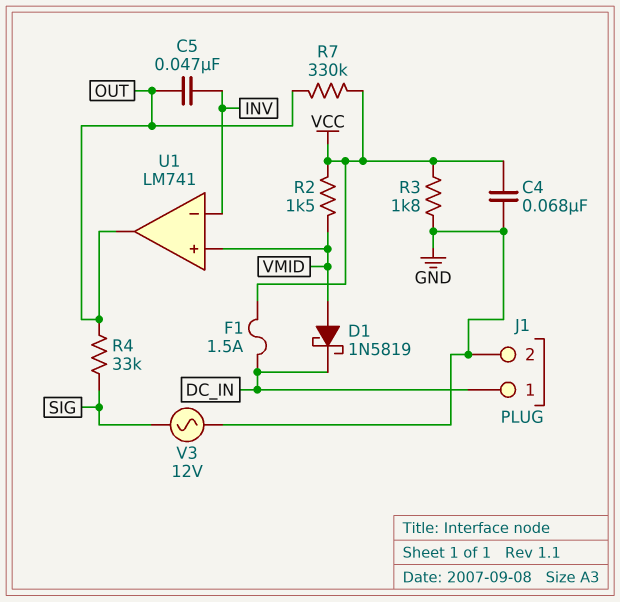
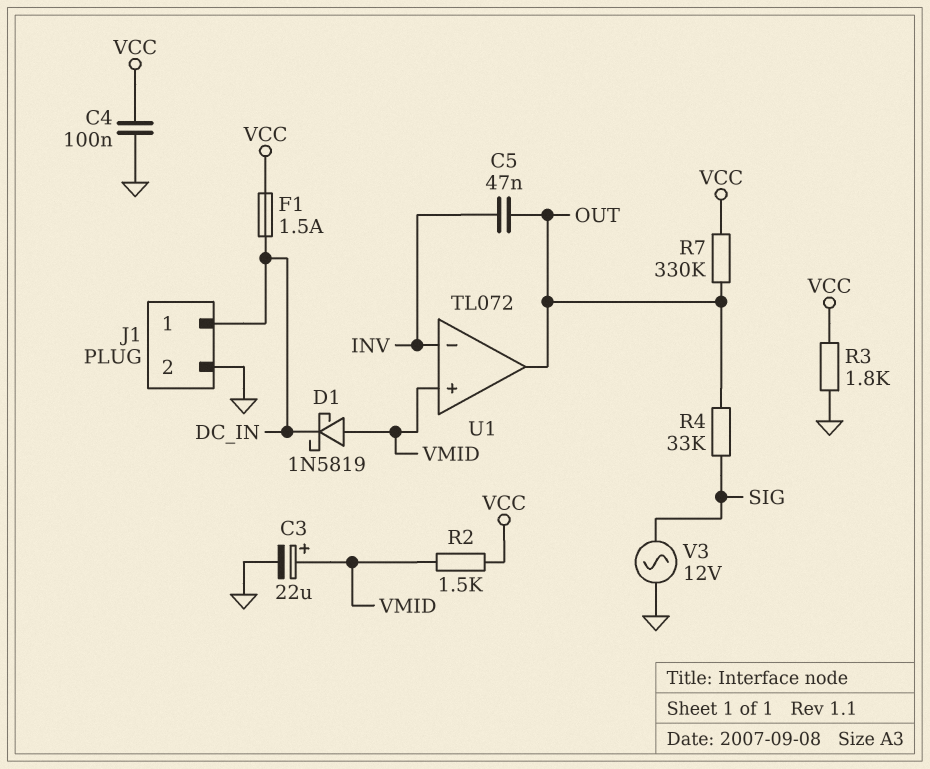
C3: none -> 22uF (plus VMID, minus GND)
C4: 68nF (GND, VCC) -> 100nF (GND, VCC)
U1: LM741 -> TL072

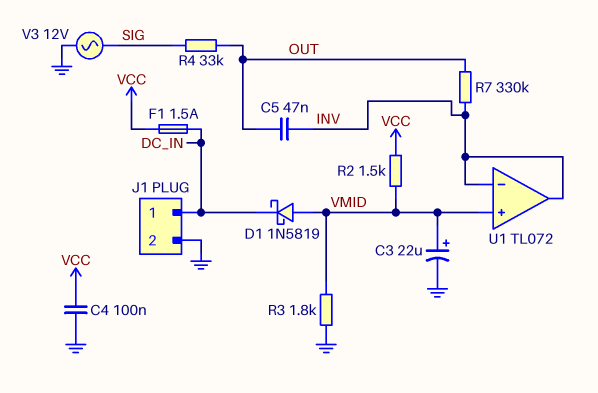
R3: 1.8k (GND, VCC) -> 1.8k (GND, VMID)
R7: 330k (OUT, VCC) -> 330k (INV, OUT)
U1 pin out: OUT -> INV

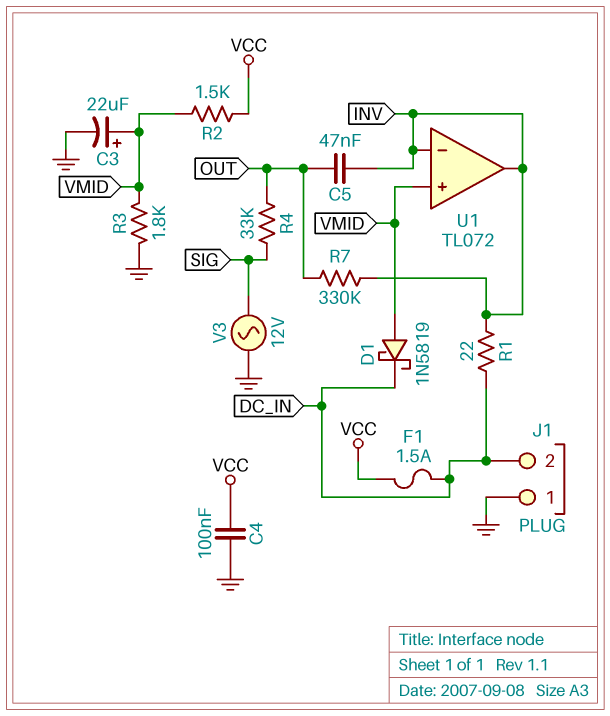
J1 pin 1: DC_IN -> GND
J1 pin 2: GND -> DC_IN
R1: none -> 22 (DC_IN, INV)

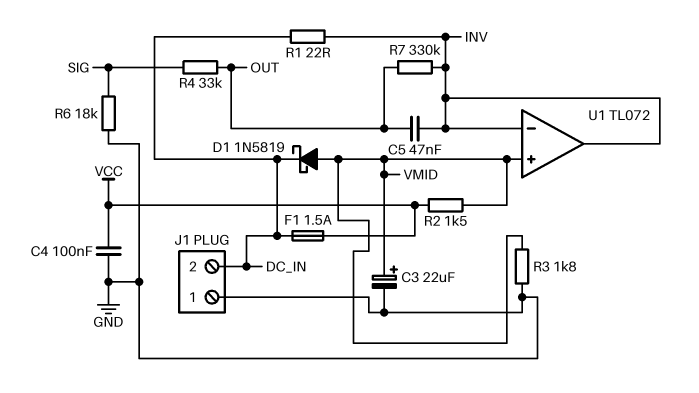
R6: none -> 18k (GND, SIG)
V3: AC 12V (GND, SIG) -> none

